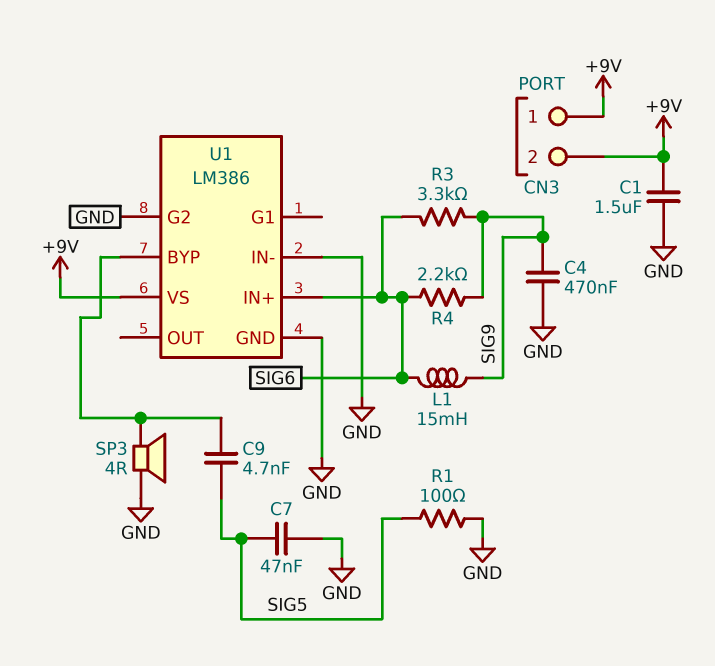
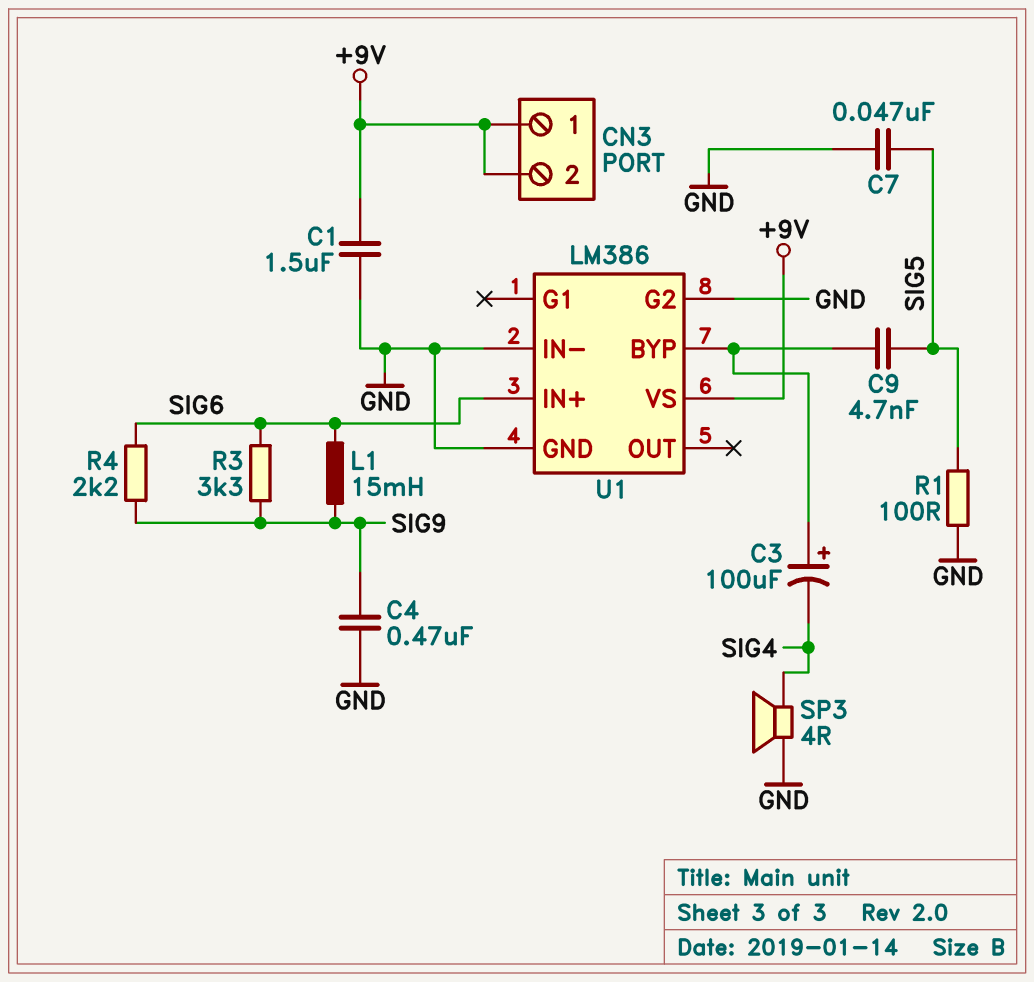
C3: none -> 100uF (plus U1/BYP, minus SIG4)
SP3: speaker 4R (GND, U1/BYP) -> speaker 4R (GND, SIG4)

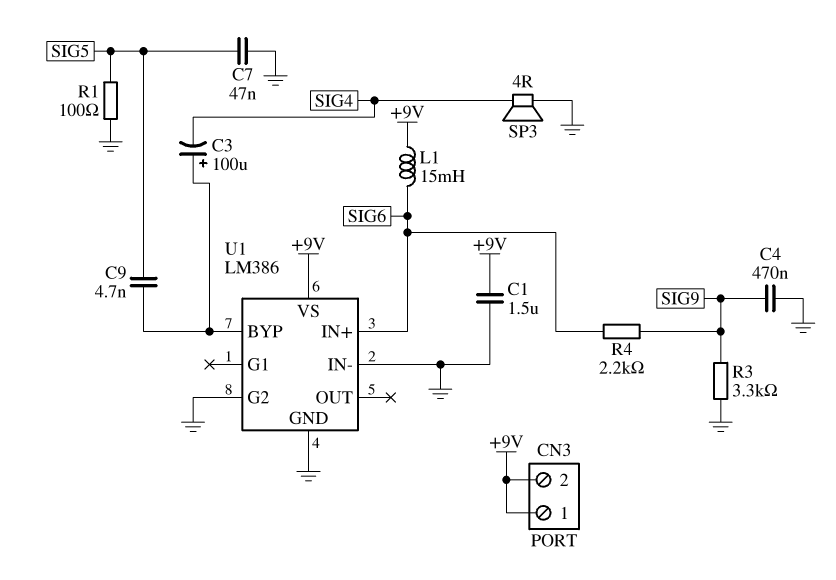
L1: 15mH (SIG6, SIG9) -> 15mH (+9V, SIG6)
R3: 3.3k (SIG6, SIG9) -> 3.3k (GND, SIG9)

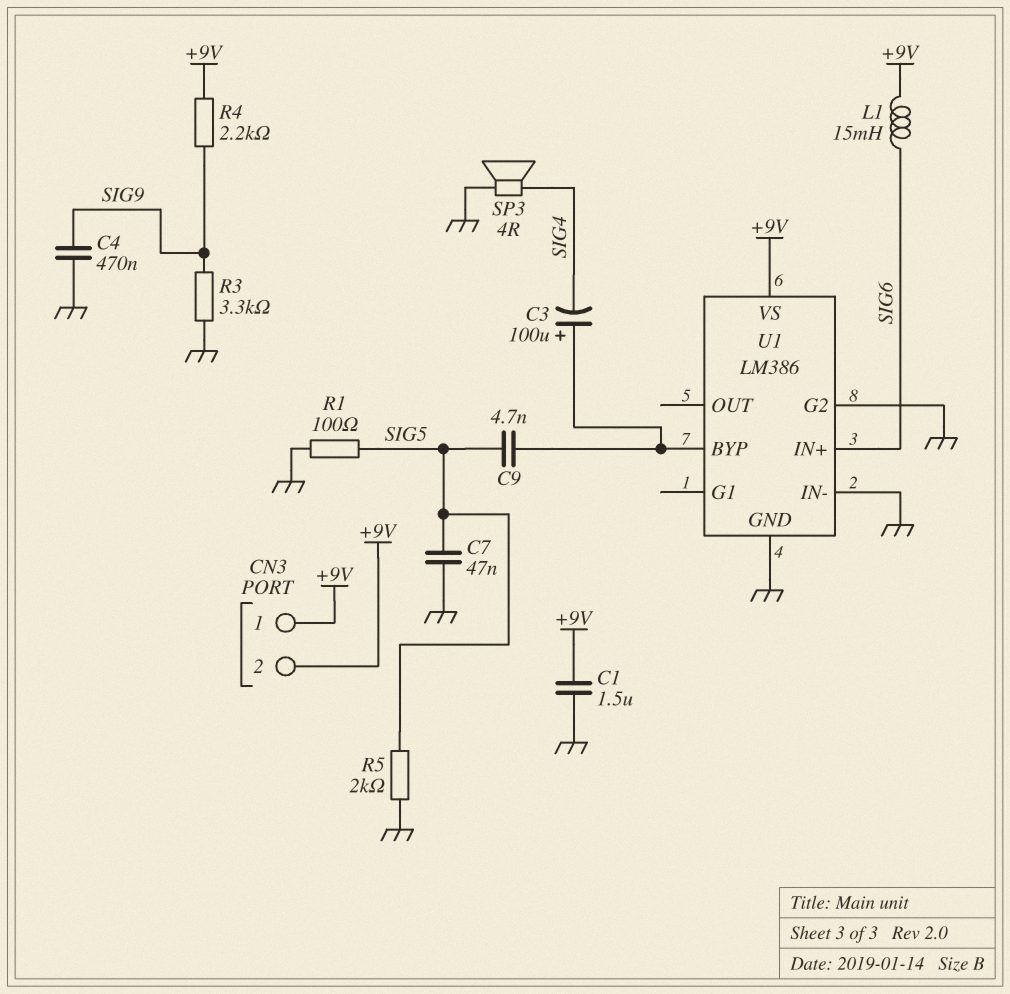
R4: 2.2k (SIG6, SIG9) -> 2.2k (+9V, SIG9)
R5: none -> 2k (GND, SIG5)

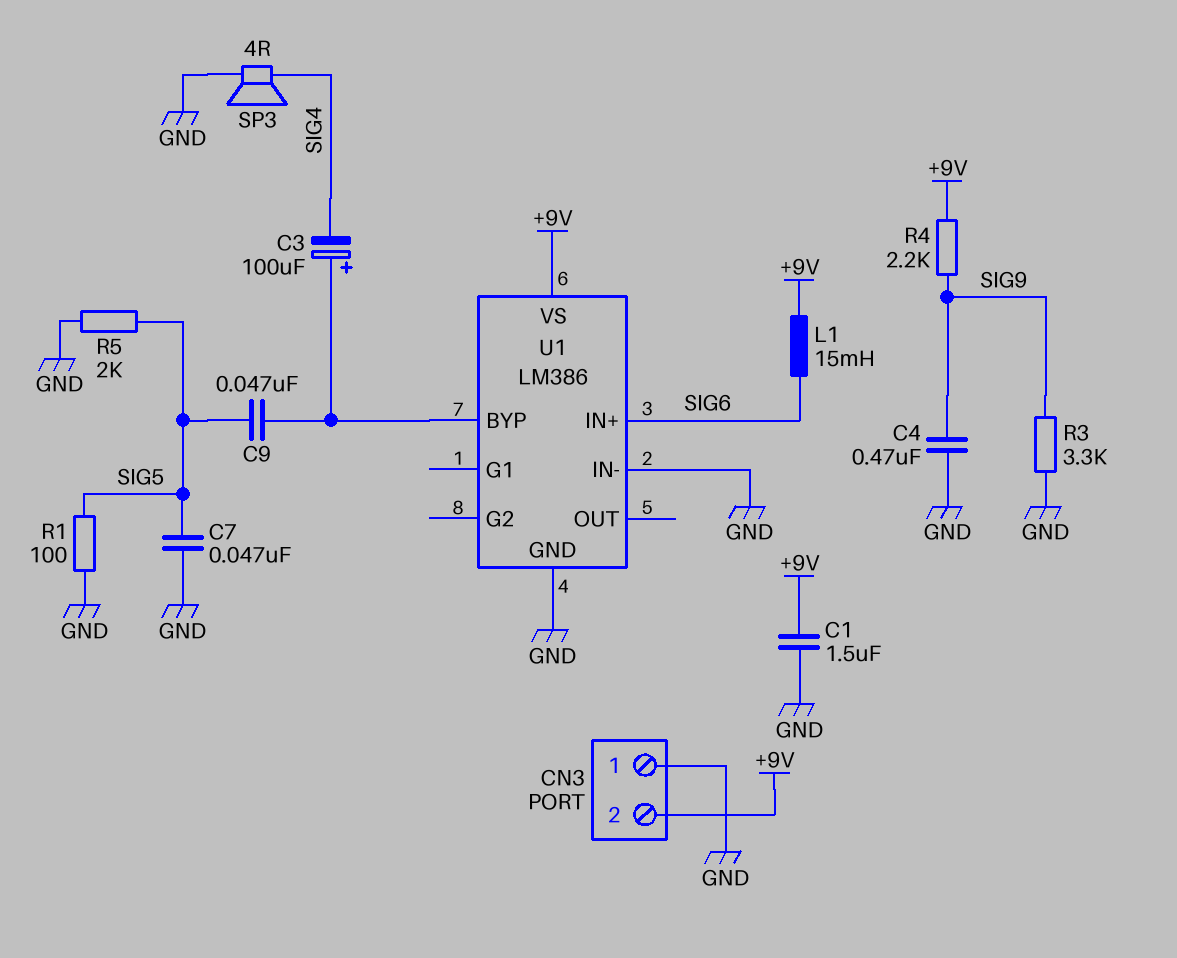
C9: 4.7nF (SIG5, U1/BYP) -> 47nF (SIG5, U1/BYP)
CN3 pin 1: +9V -> GND
U1 pin G2: GND -> none

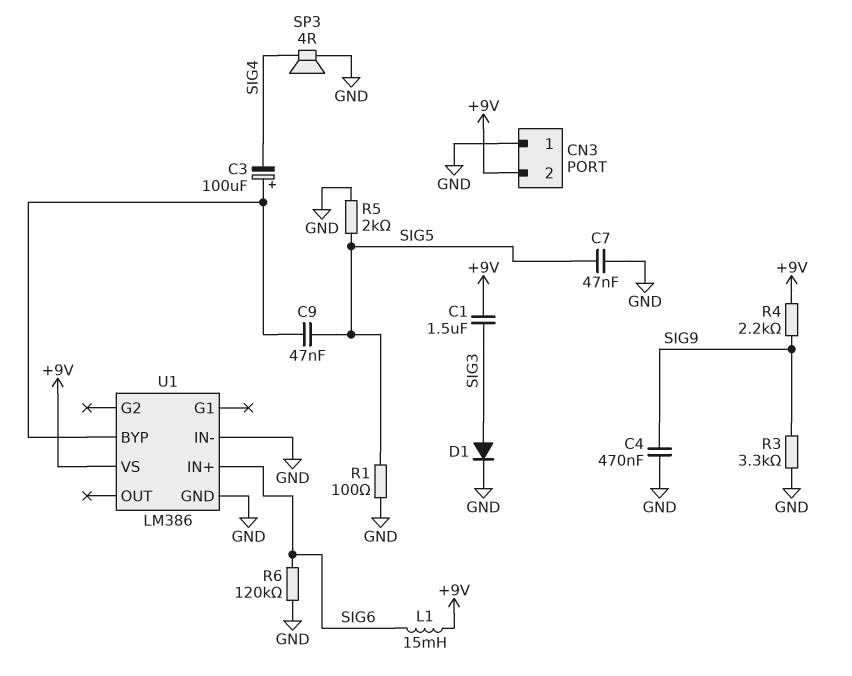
C1: 1.5uF (+9V, GND) -> 1.5uF (+9V, SIG3)
D1: none -> diode (A SIG3, K GND)
R6: none -> 120k (GND, SIG6)

